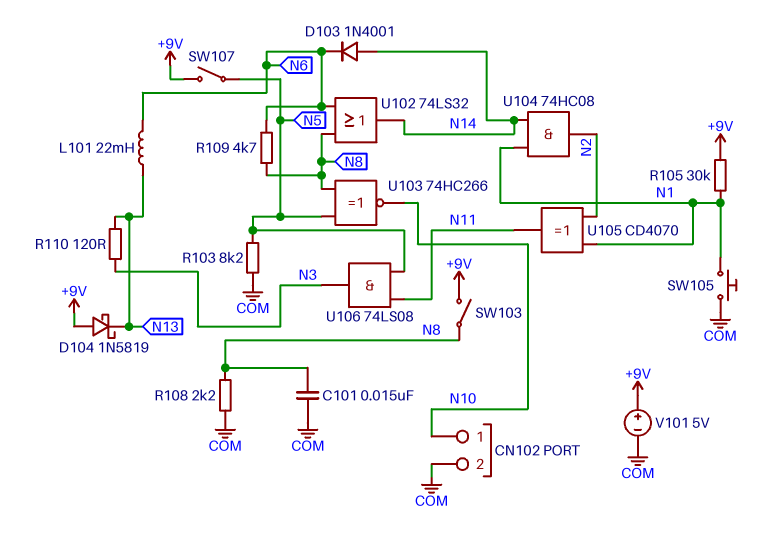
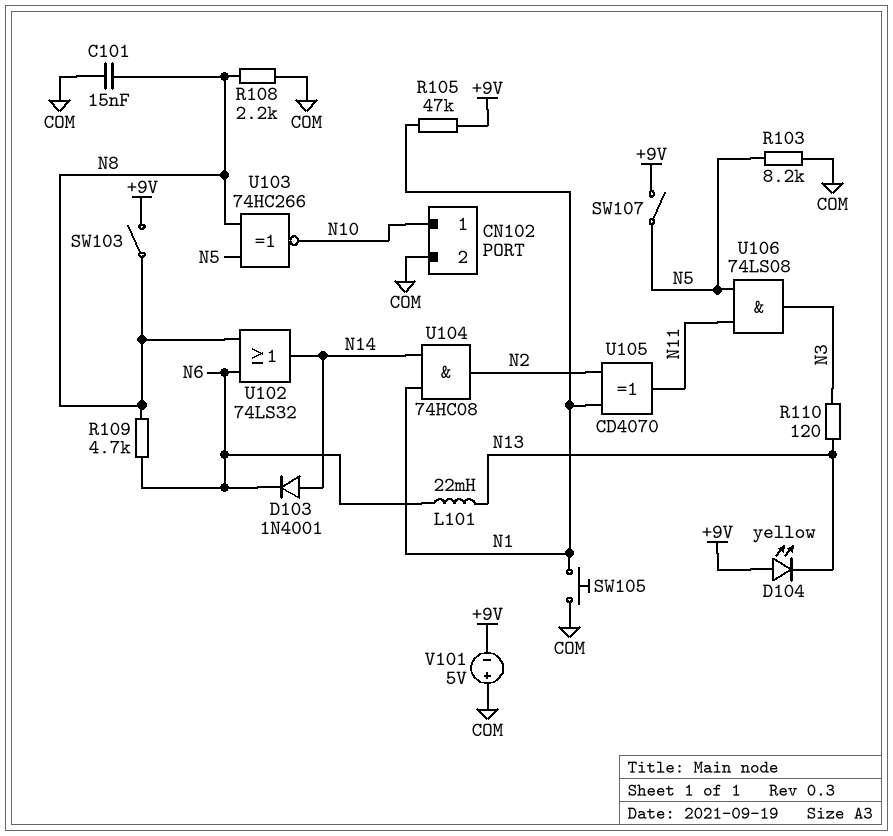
D104: schottky 1N5819 (A +9V, K N13) -> LED yellow (A +9V, K N13)
R105: 30k (+9V, N1) -> 47k (+9V, N1)
V101: 5V (plus +9V, minus COM) -> 5V (plus COM, minus +9V)

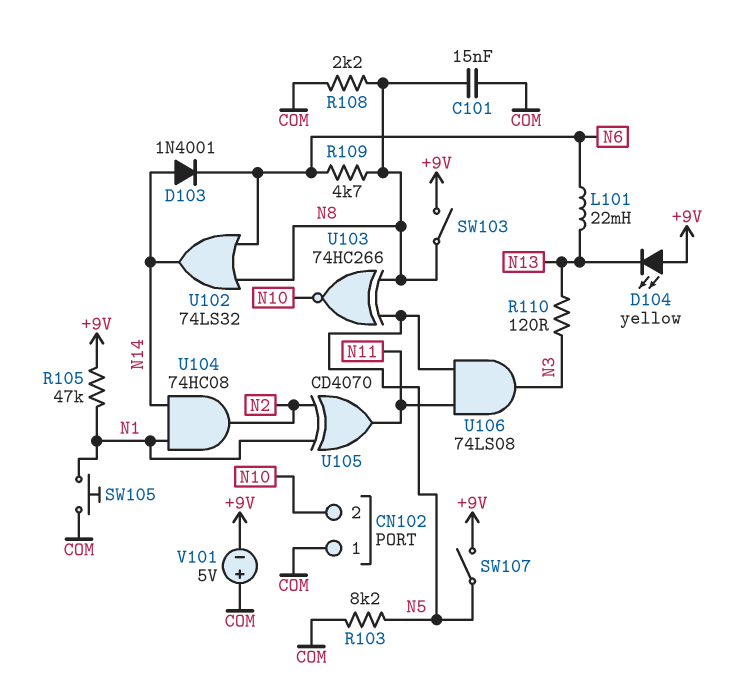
CN102 pin 1: N10 -> COM
CN102 pin 2: COM -> N10

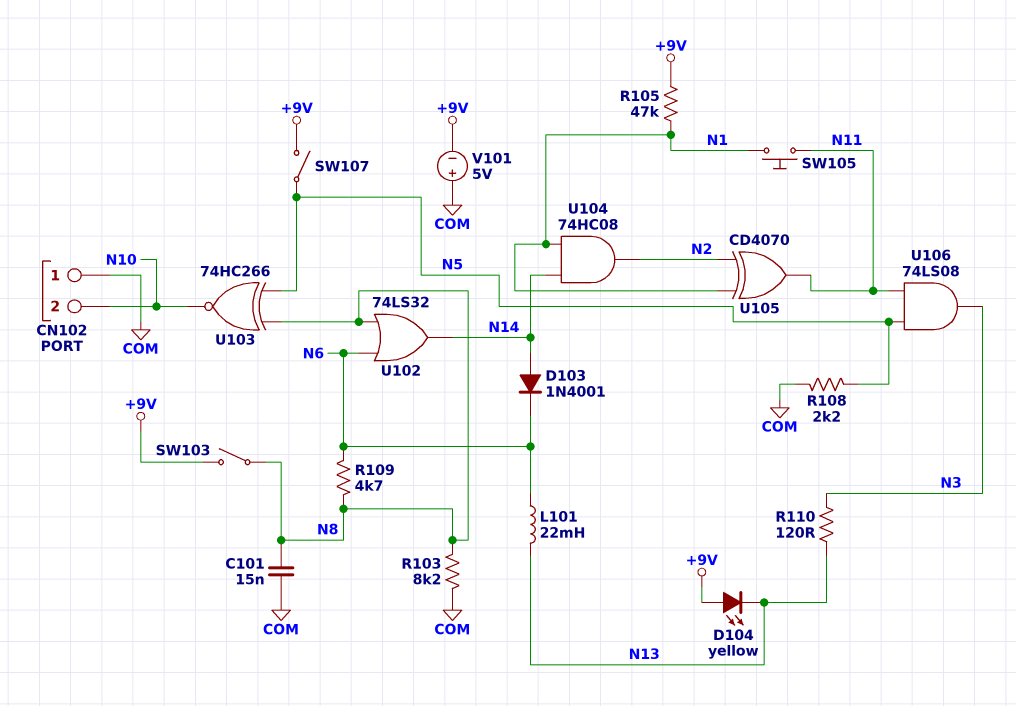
R103: 8.2k (COM, N5) -> 8.2k (COM, N8)
R108: 2.2k (COM, N8) -> 2.2k (COM, N5)
SW105: button (COM, N1) -> button (N1, N11)

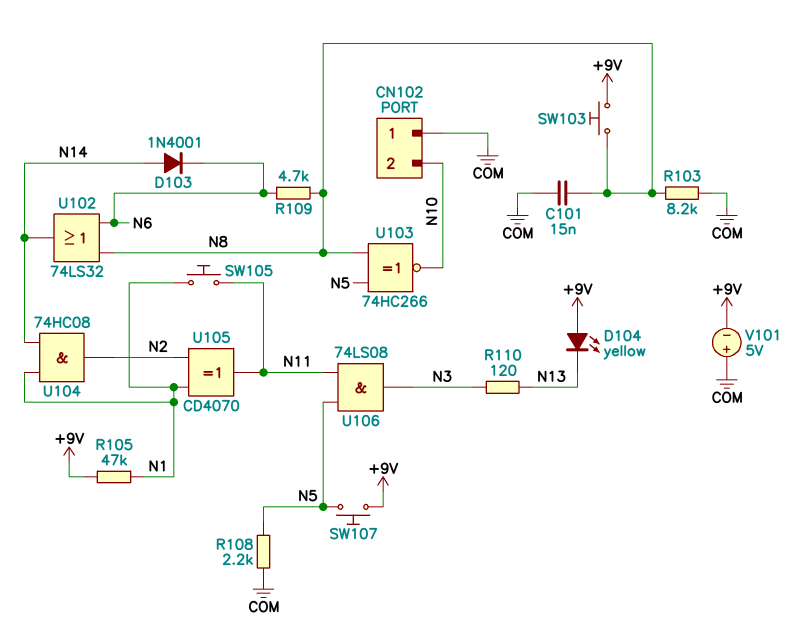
L101: 22mH (N6, N13) -> none
SW103: switch (+9V, N8) -> button (+9V, N8)
SW107: switch (+9V, N5) -> button (+9V, N5)

